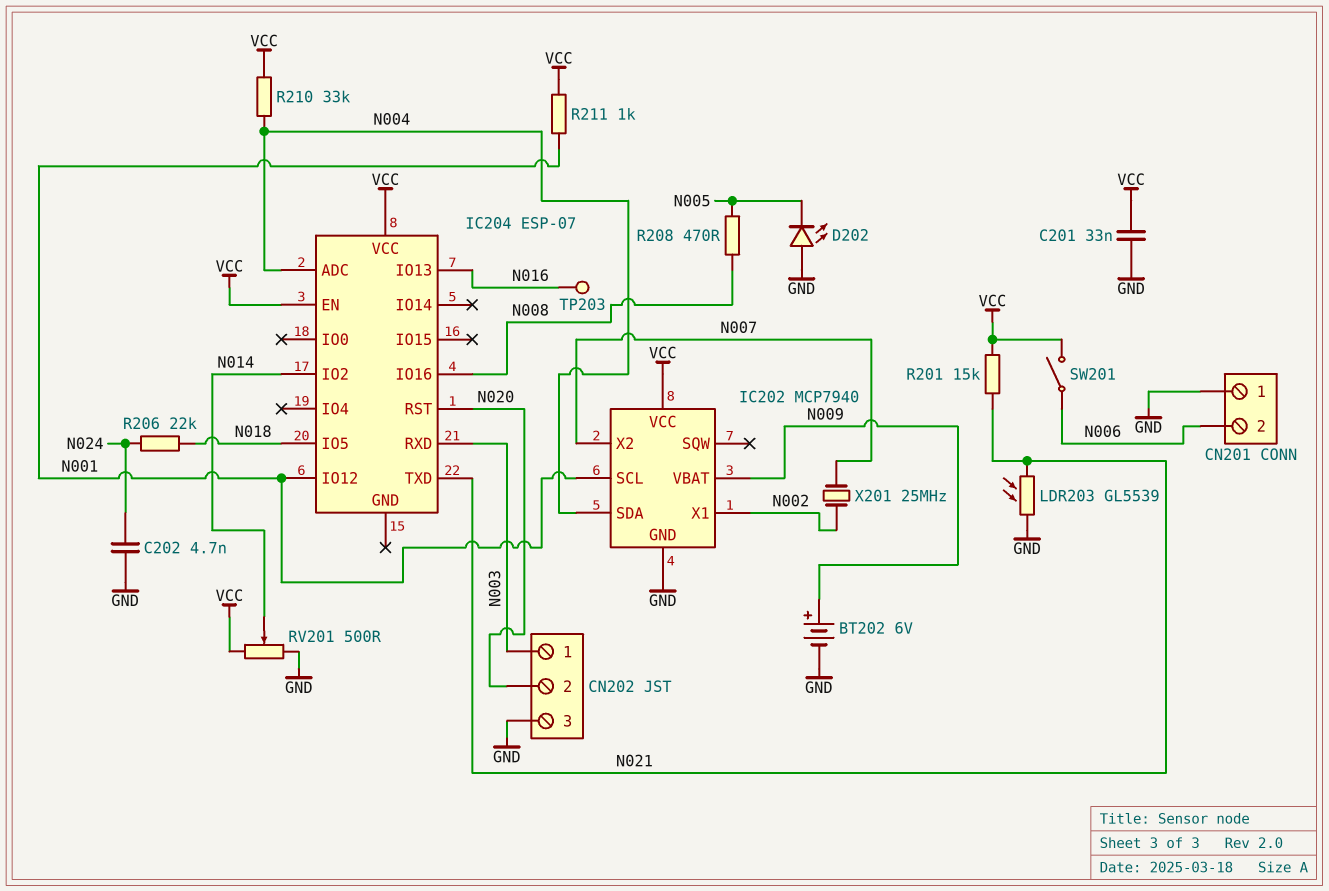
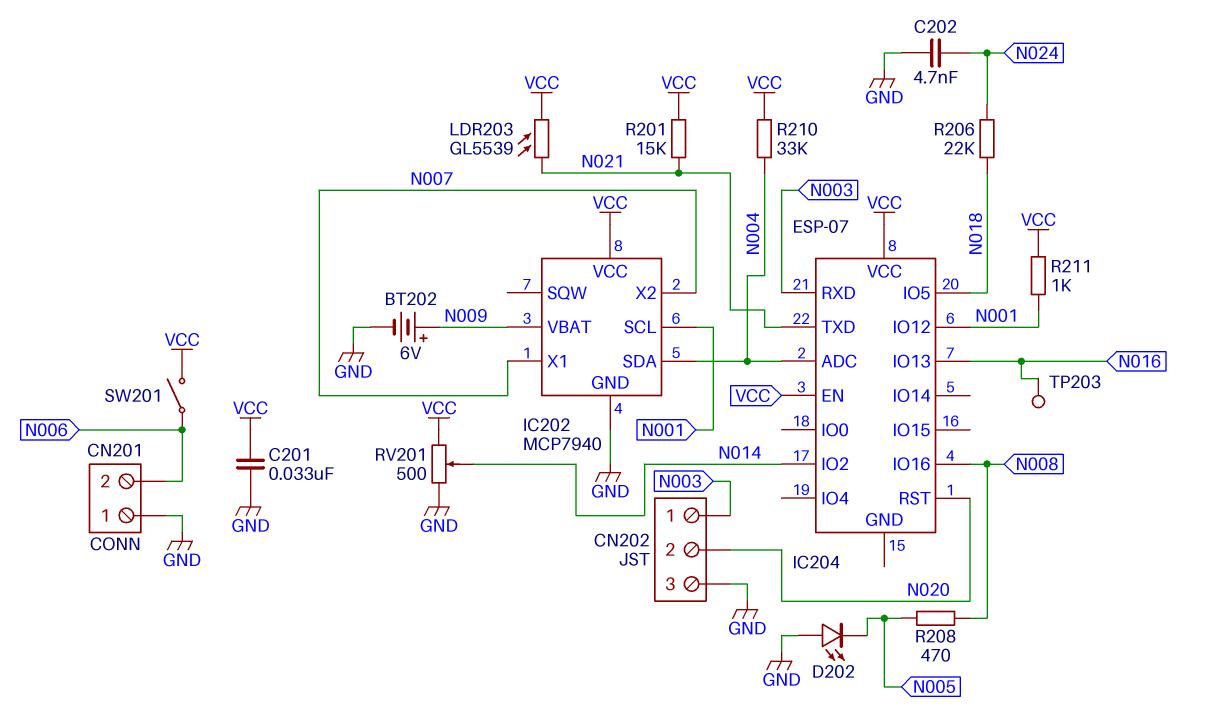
IC202 pin X1: N002 -> N007
LDR203: GL5539 (GND, N021) -> GL5539 (N021, VCC)
X201: 25MHz (N002, N007) -> none

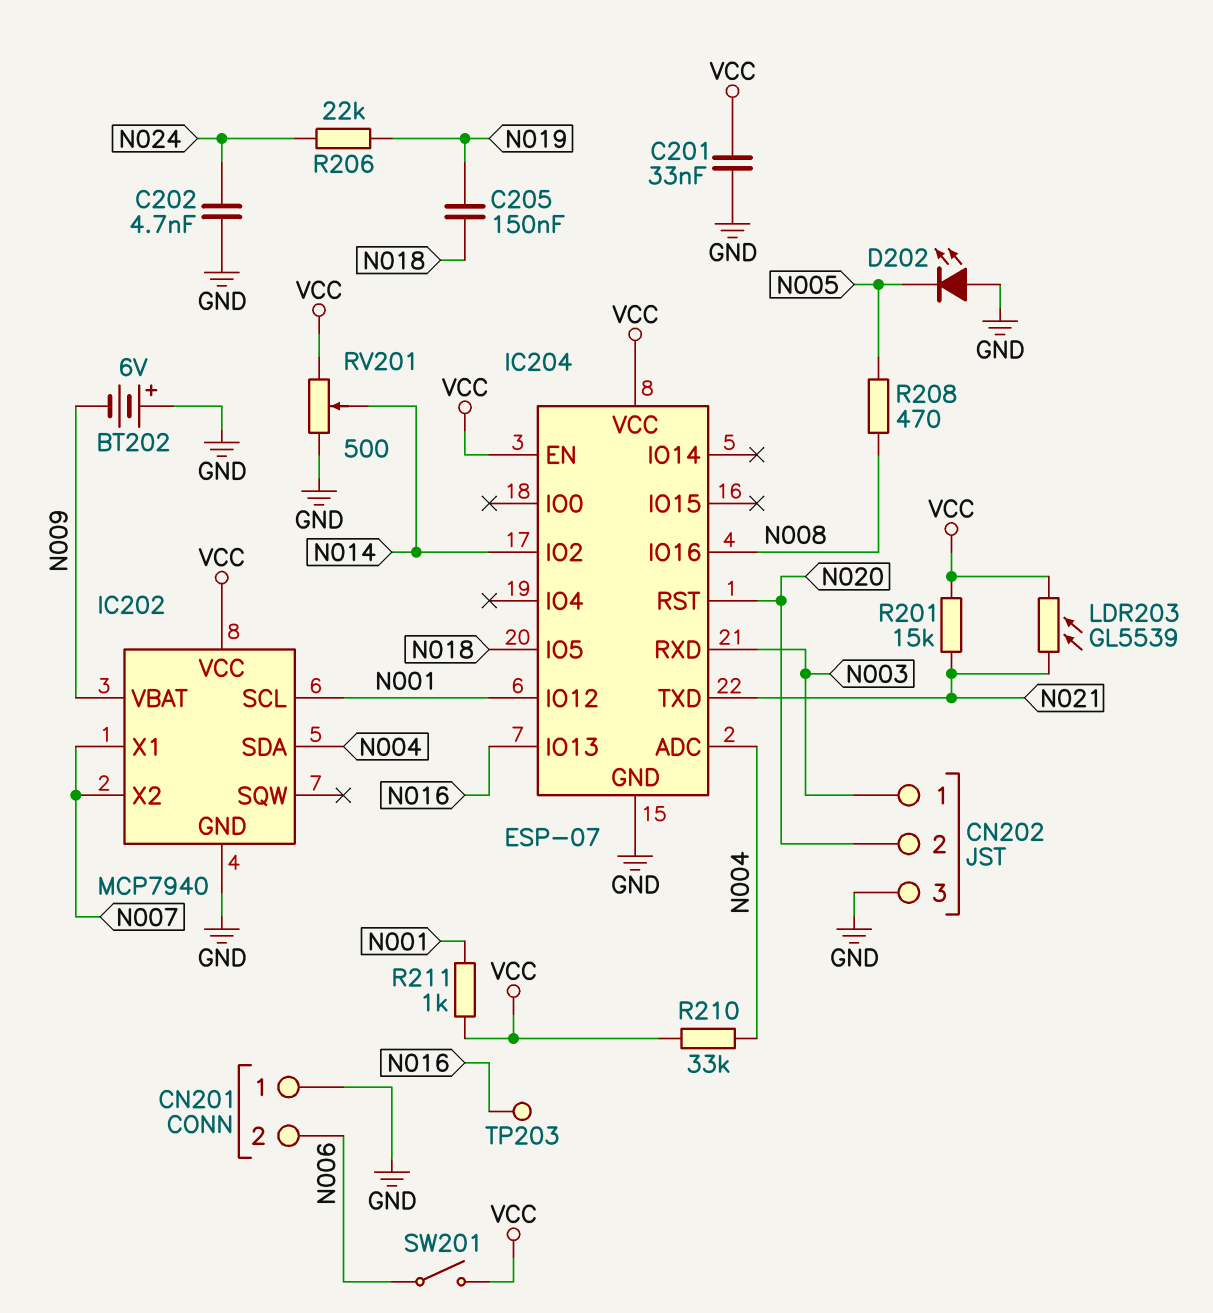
BT202: 6V (plus N009, minus GND) -> 6V (plus GND, minus N009)
C205: none -> 150nF (N018, N019)
IC204 pin GND: none -> GND
R206: 22k (N018, N024) -> 22k (N019, N024)

